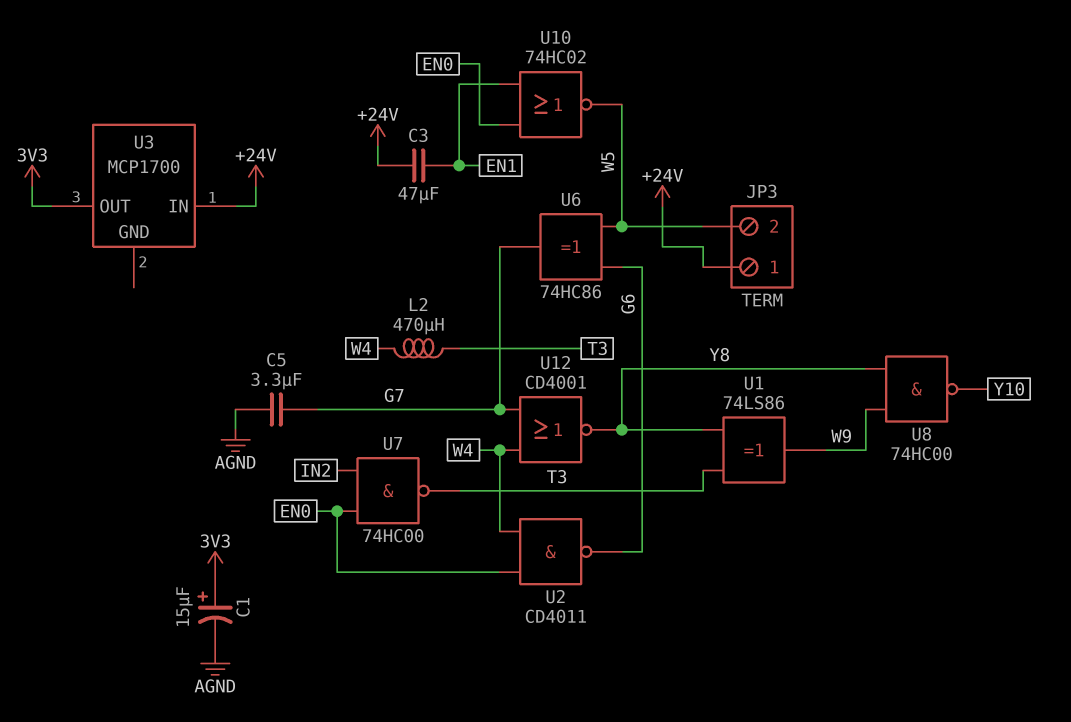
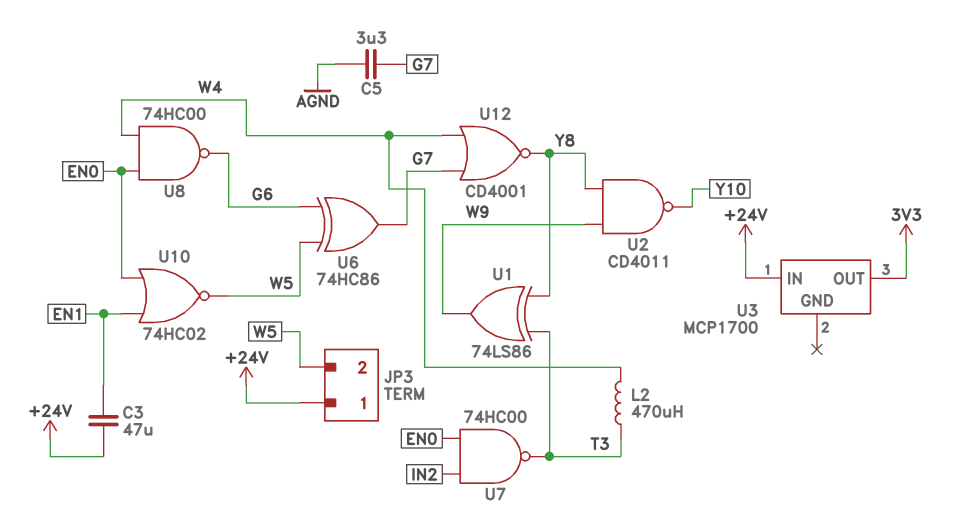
C1: 15uF (plus 3V3, minus AGND) -> none
U2: NAND CD4011 (in EN0, in W4, out G6) -> NAND CD4011 (in W9, in Y8, out Y10)
U8: NAND 74HC00 (in W9, in Y8, out Y10) -> NAND 74HC00 (in EN0, in W4, out G6)

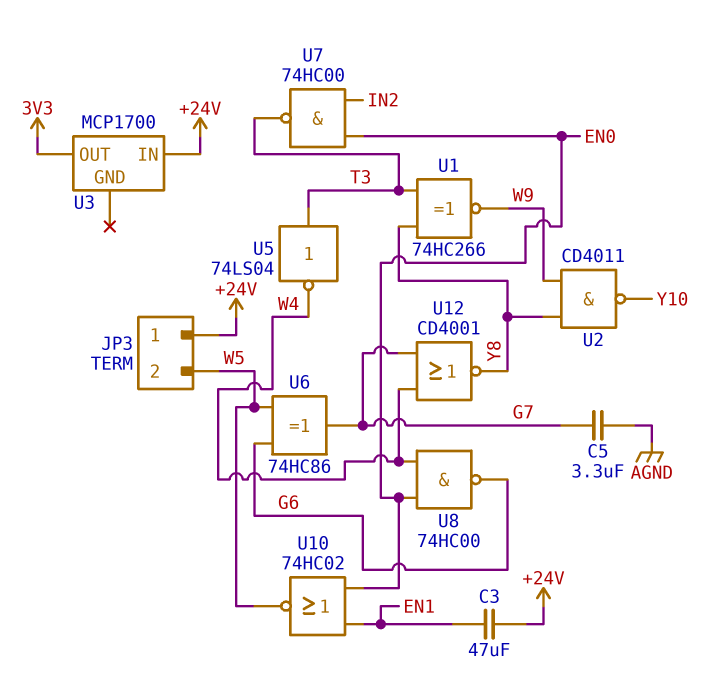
L2: 470uH (T3, W4) -> none
U1: XOR 74LS86 (in T3, in Y8, out W9) -> XNOR 74HC266 (in T3, in Y8, out W9)
U5: none -> NOT 74LS04 (in T3, out W4)

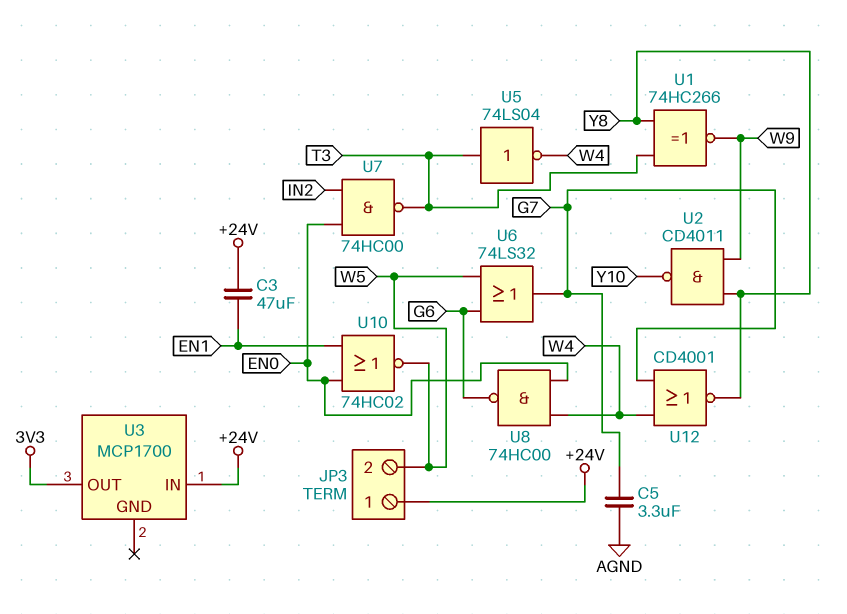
U6: XOR 74HC86 (in G6, in W5, out G7) -> OR 74LS32 (in G6, in W5, out G7)

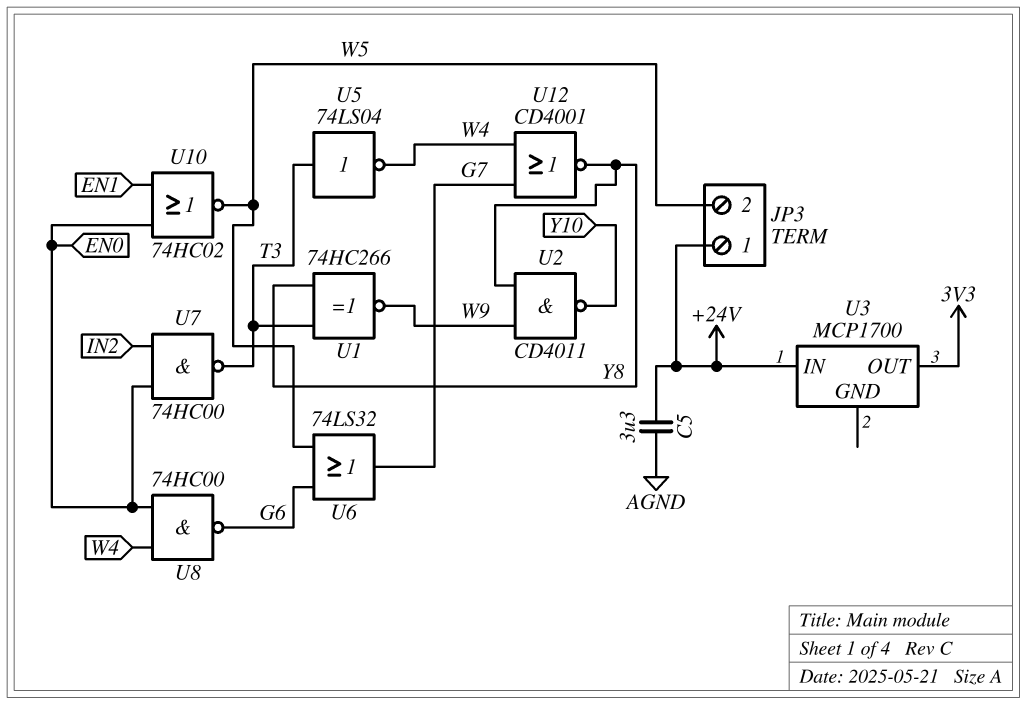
C3: 47uF (+24V, EN1) -> none
C5: 3.3uF (AGND, G7) -> 3.3uF (+24V, AGND)

